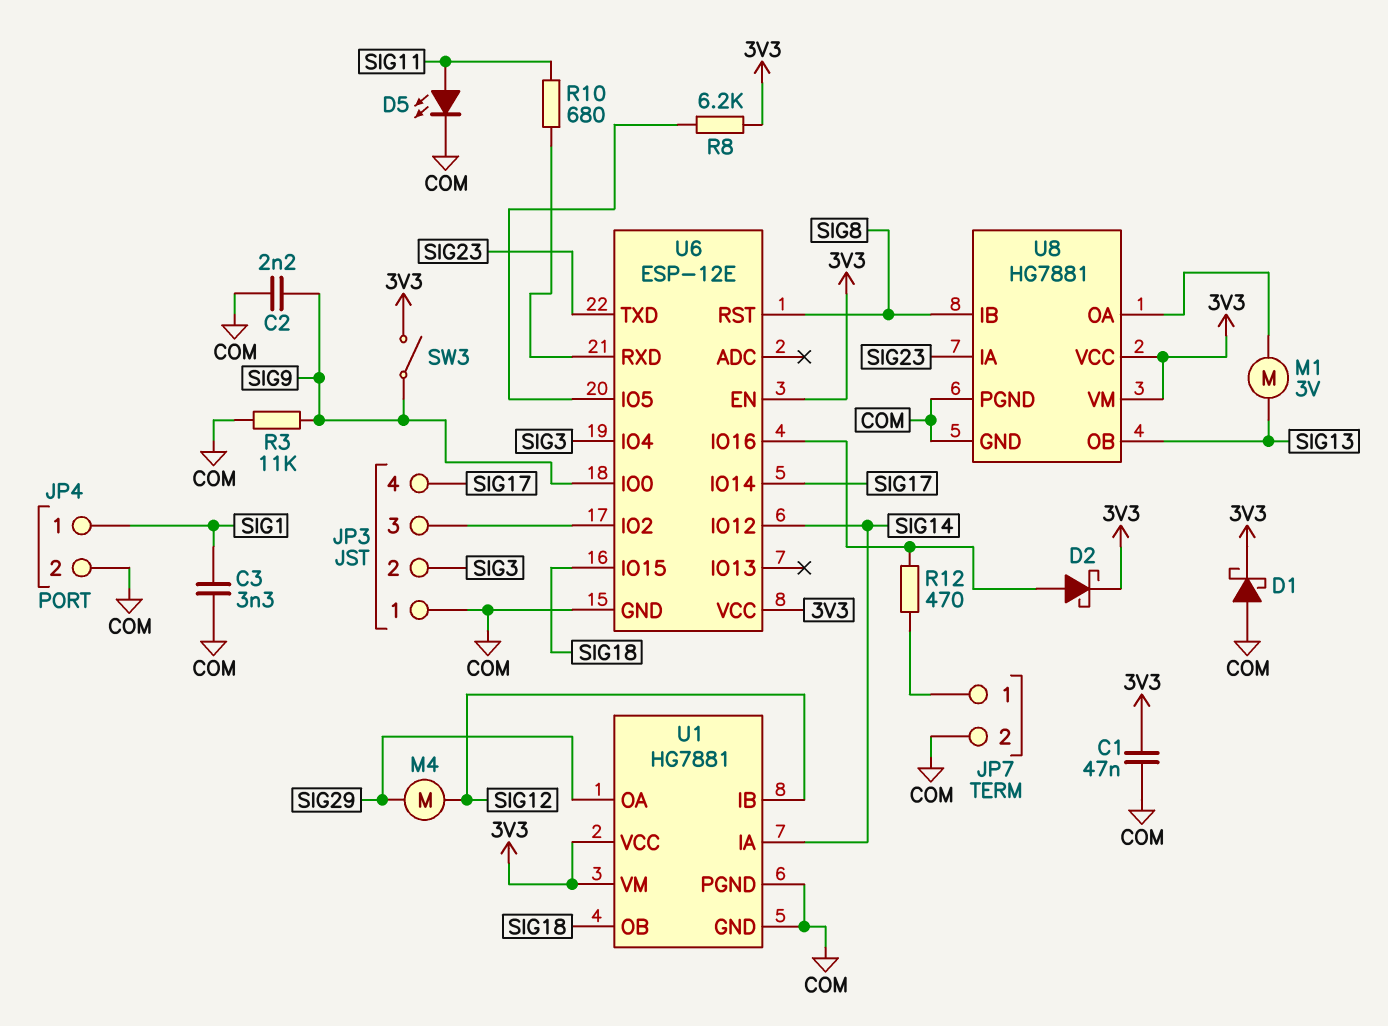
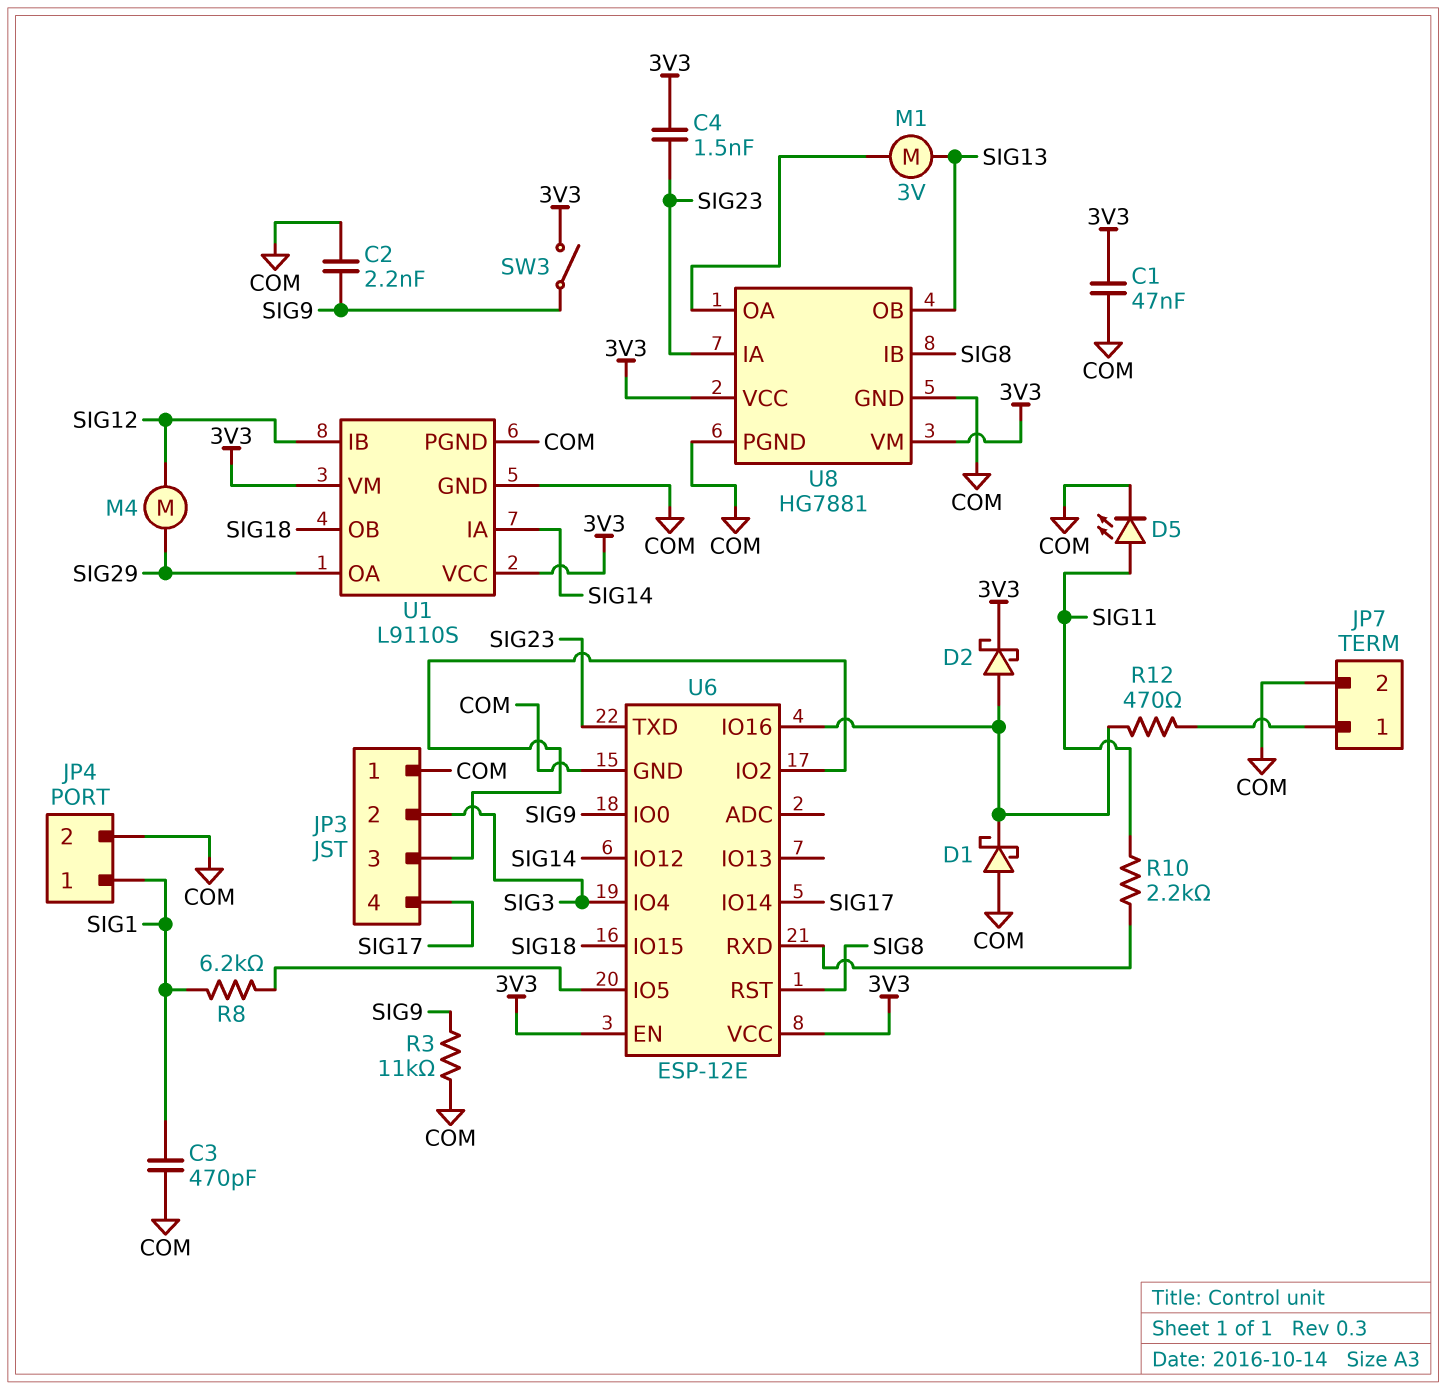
C3: 3.3nF (COM, SIG1) -> 470pF (COM, SIG1)
C4: none -> 1.5nF (3V3, SIG23)
D1: schottky (A COM, K 3V3) -> schottky (A COM, K U6/IO16)
R8: 6.2k (3V3, U6/IO5) -> 6.2k (SIG1, U6/IO5)
R10: 680 (SIG11, U6/RXD) -> 2.2k (SIG11, U6/RXD)
U1: HG7881 -> L9110S

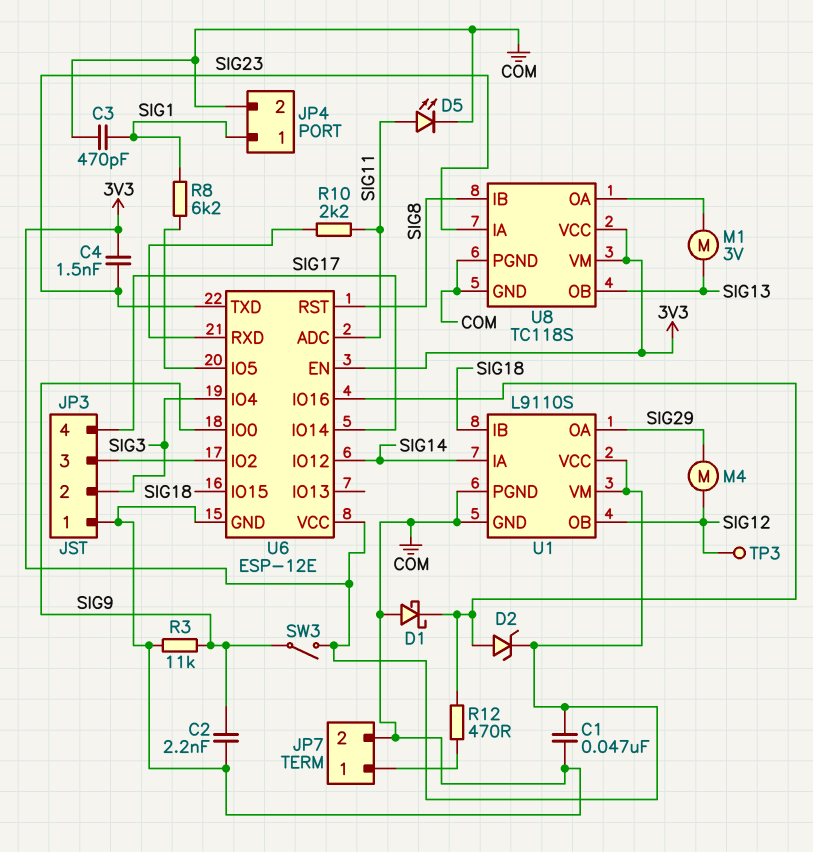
D2: schottky (A U6/IO16, K 3V3) -> zener (A U6/IO16, K 3V3)
TP3: none -> test point (SIG12)
U1 pin IB: SIG12 -> SIG18
U1 pin OB: SIG18 -> SIG12
U6 pin ADC: none -> SIG11
U8: HG7881 -> TC118S

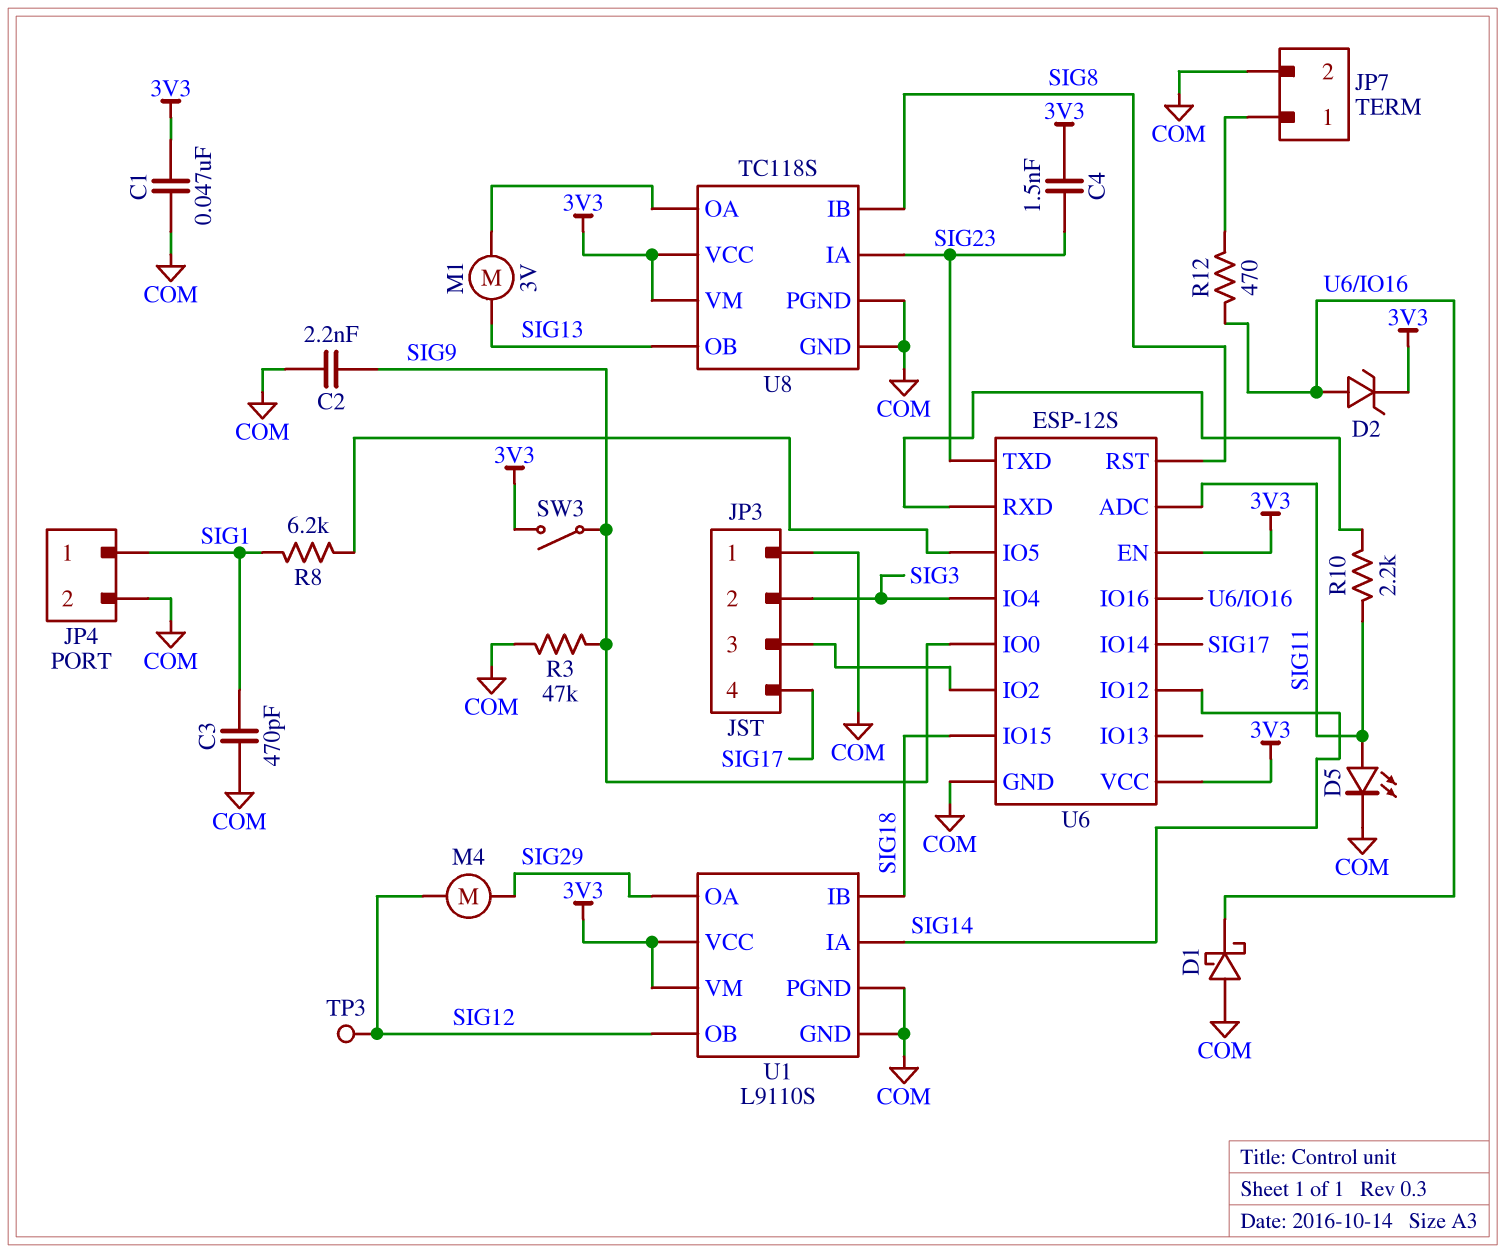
R3: 11k (COM, SIG9) -> 47k (COM, SIG9)
U6: ESP-12E -> ESP-12S

